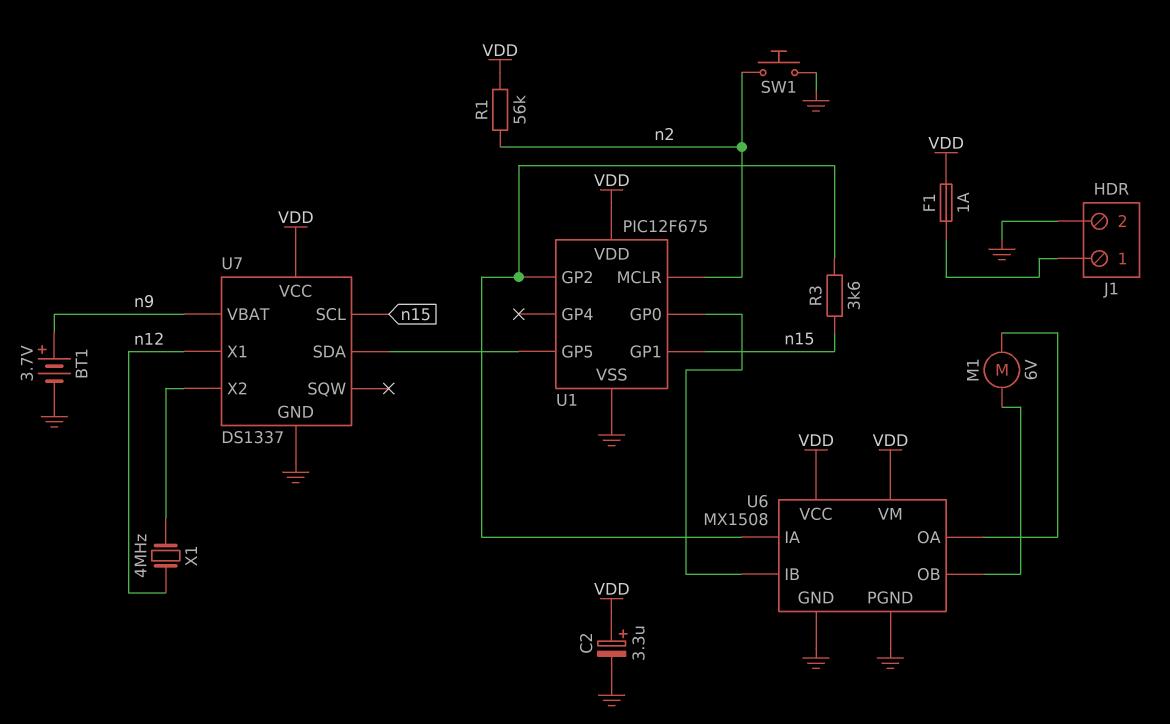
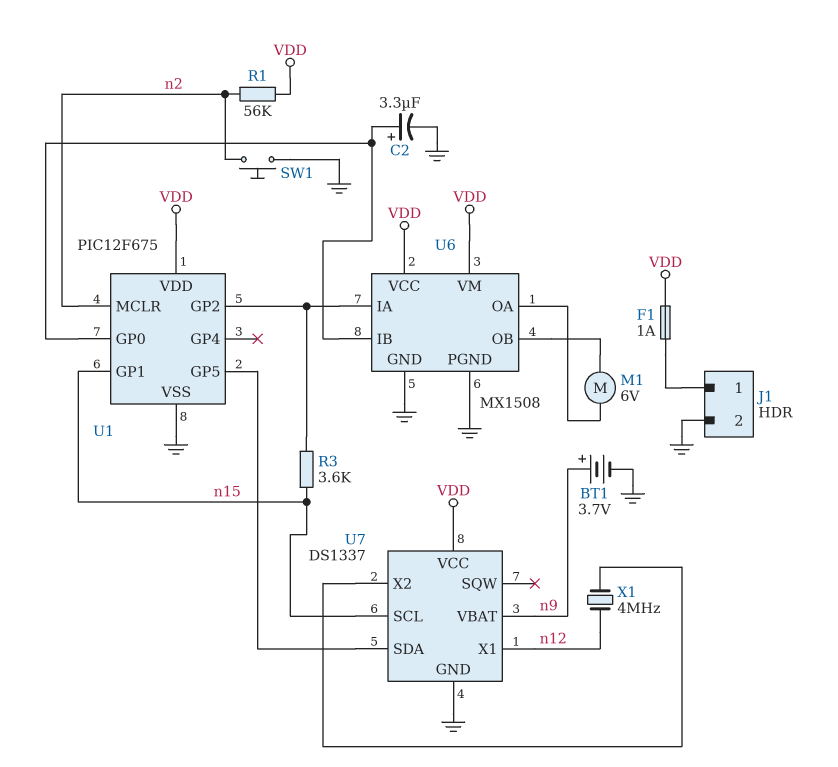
C2: 3.3uF (plus VDD, minus GND) -> 3.3uF (plus U1/GP0, minus GND)

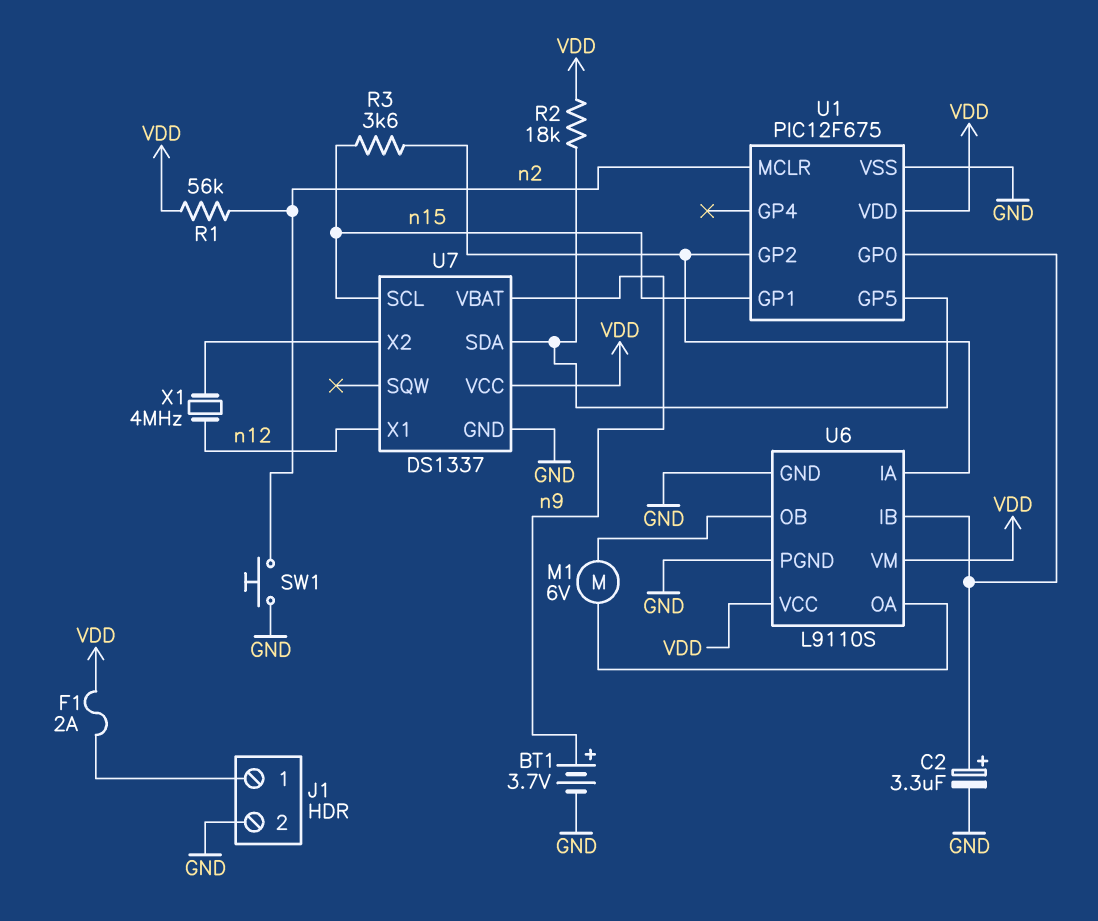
F1: 1A (J1/1, VDD) -> 2A (J1/1, VDD)
R2: none -> 18k (U1/GP5, VDD)
U6: MX1508 -> L9110S

